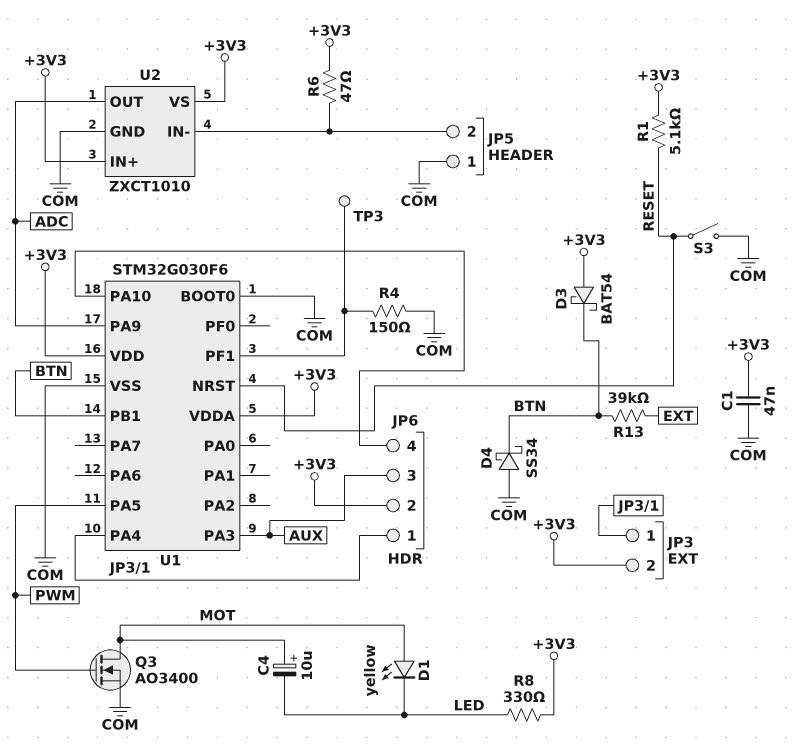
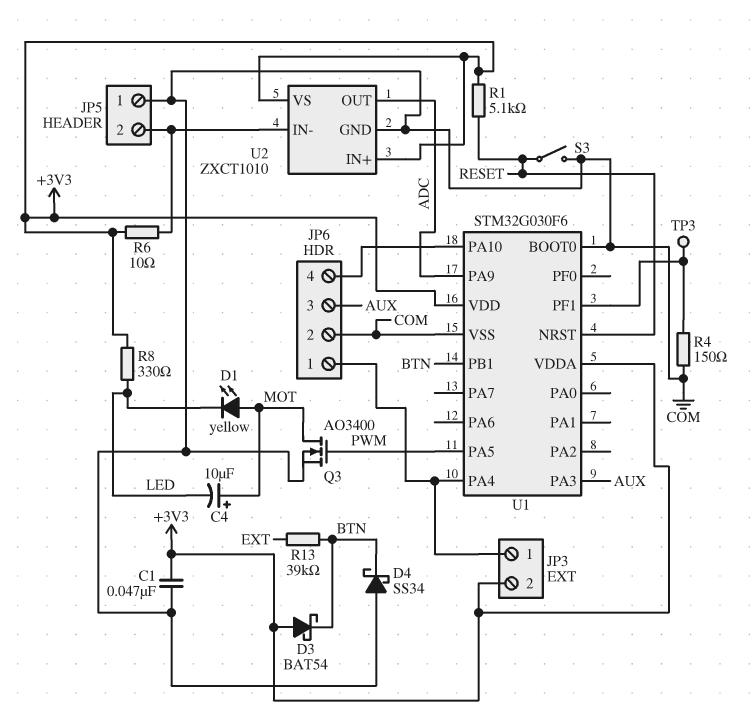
JP6 pin 2: +3V3 -> COM
R6: 47 (+3V3, JP5/2) -> 10 (+3V3, JP5/2)

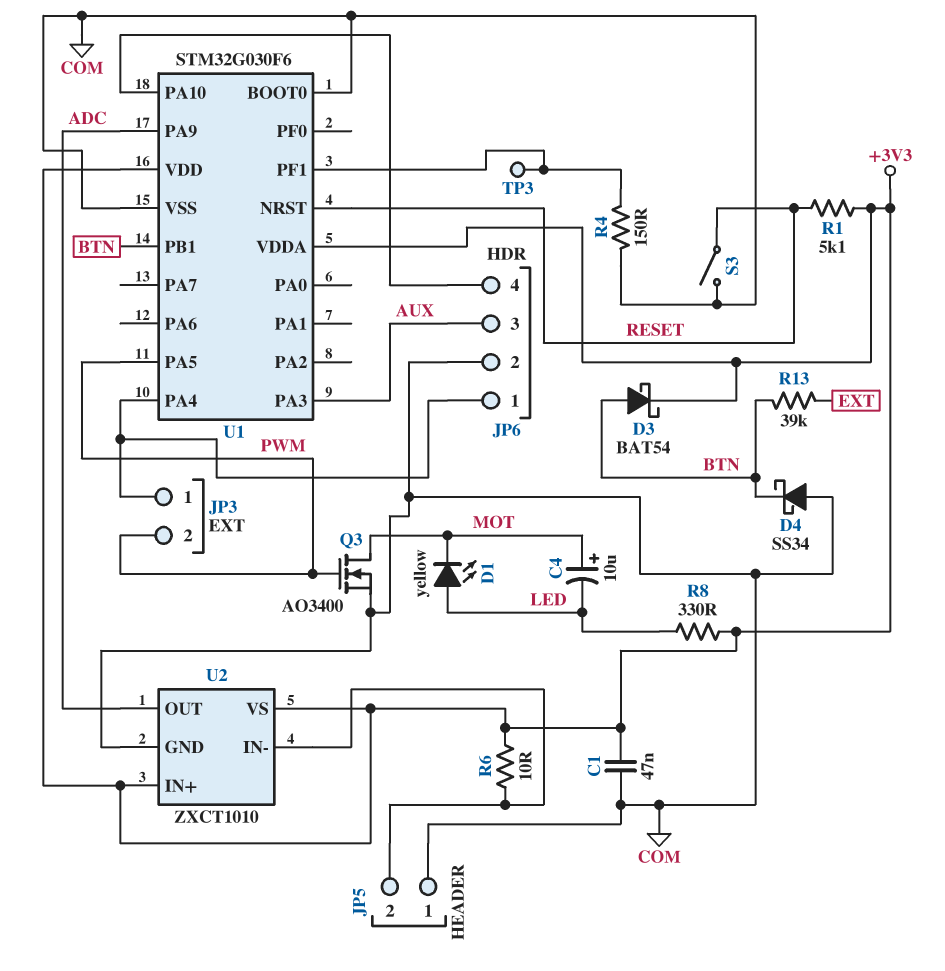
D1: LED yellow (A MOT, K LED) -> LED yellow (A LED, K MOT)
D3: schottky BAT54 (A +3V3, K BTN) -> schottky BAT54 (A BTN, K +3V3)
JP3 pin 2: +3V3 -> PWM

